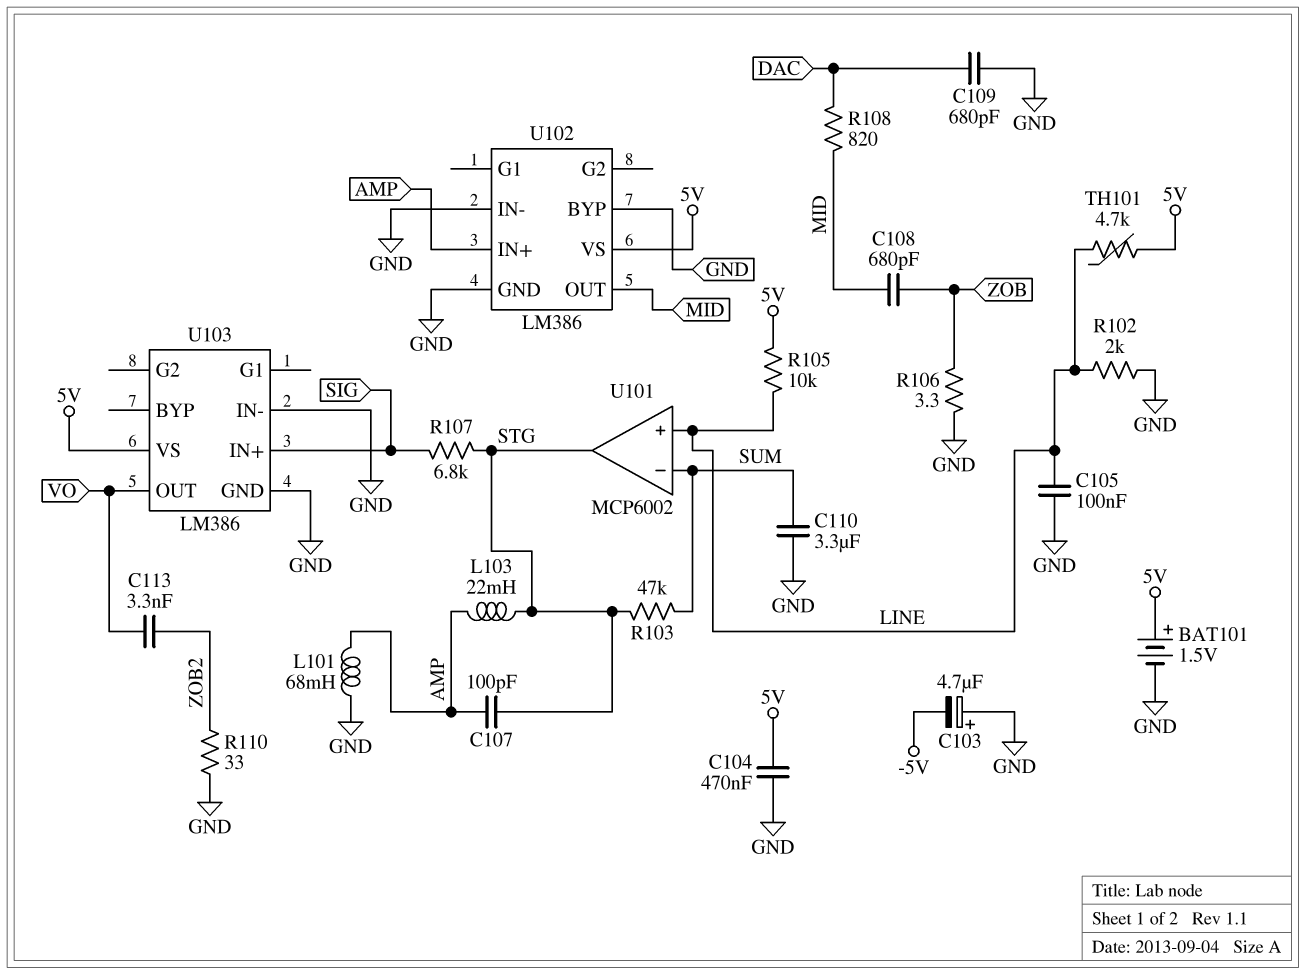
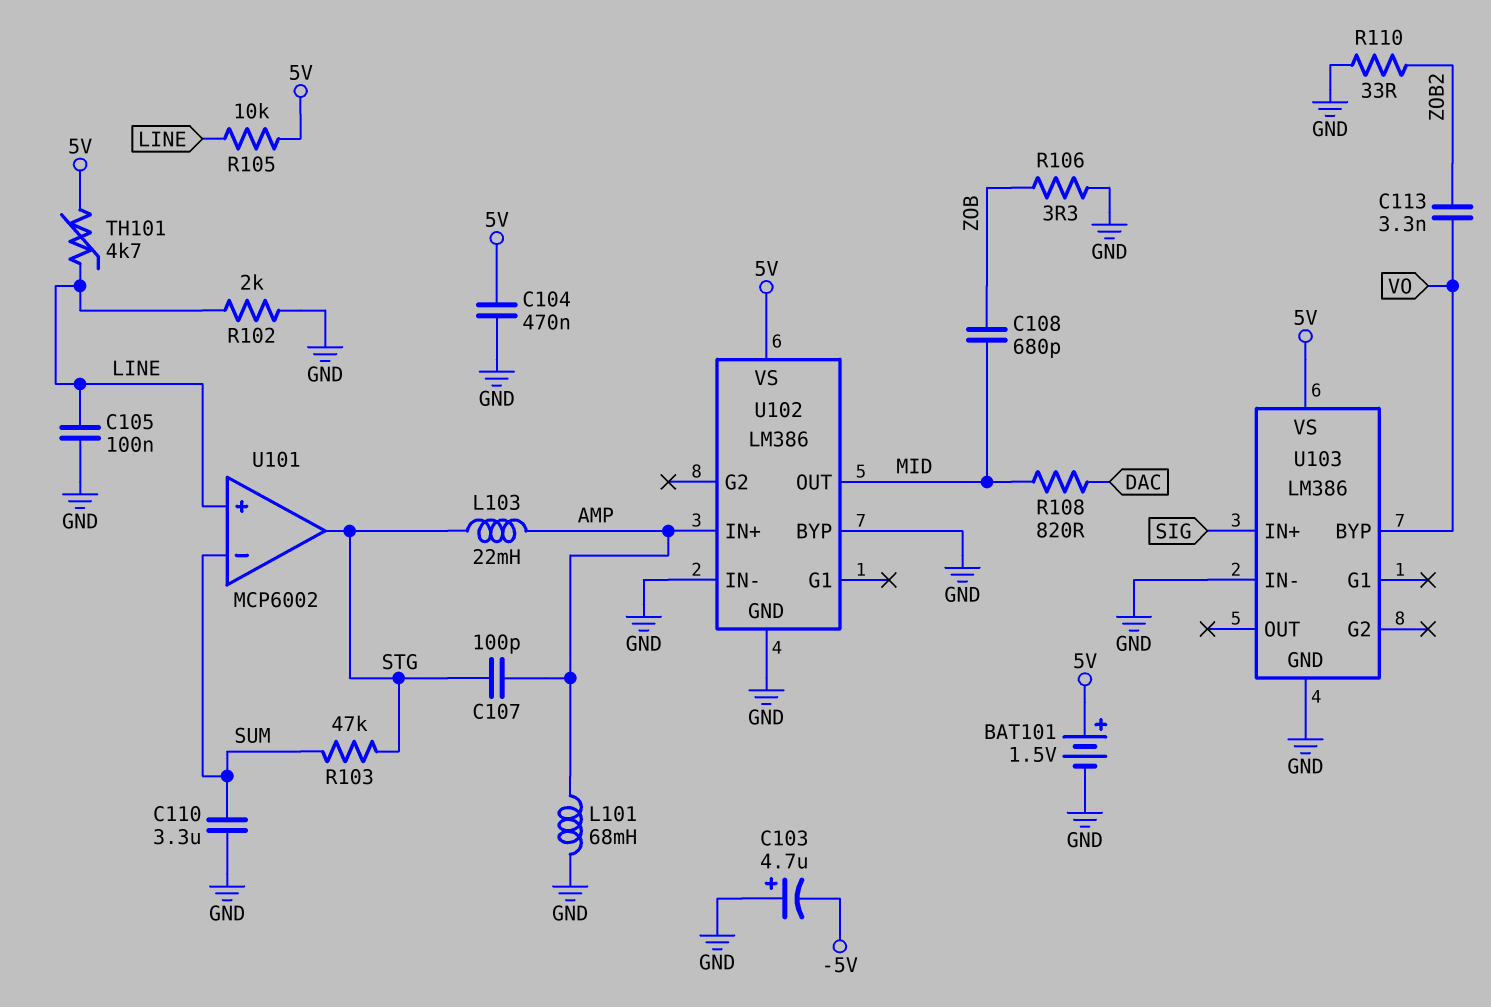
C109: 680pF (DAC, GND) -> none
R107: 6.8k (SIG, STG) -> none
U103 pin BYP: none -> VO
U103 pin OUT: VO -> none

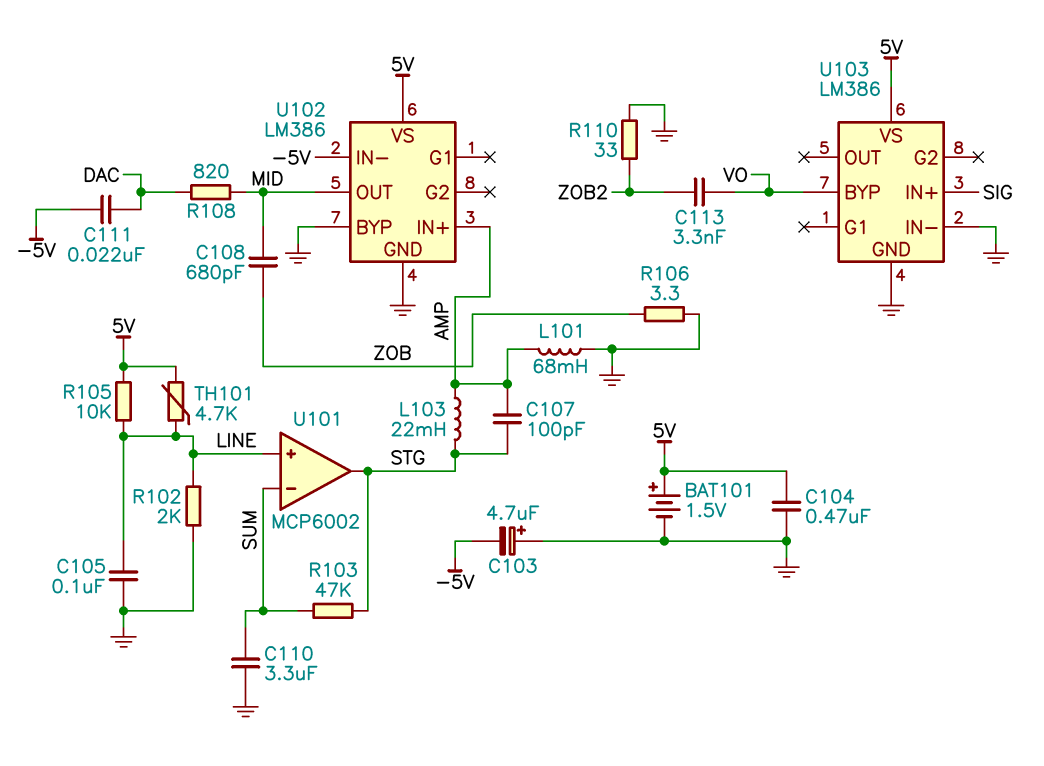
C111: none -> 22nF (-5V, DAC)
U102 pin IN-: GND -> -5V

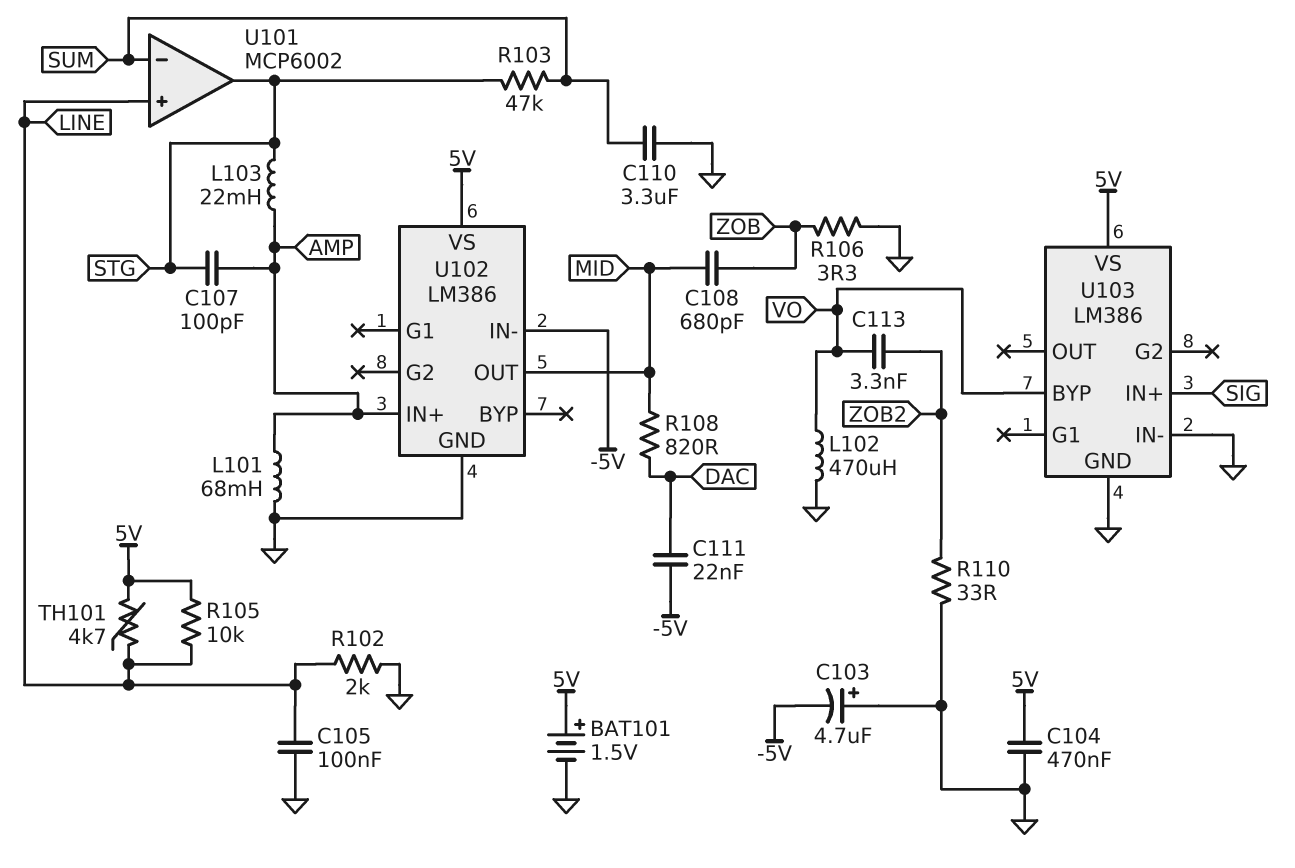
L102: none -> 470uH (GND, VO)
U102 pin BYP: GND -> none

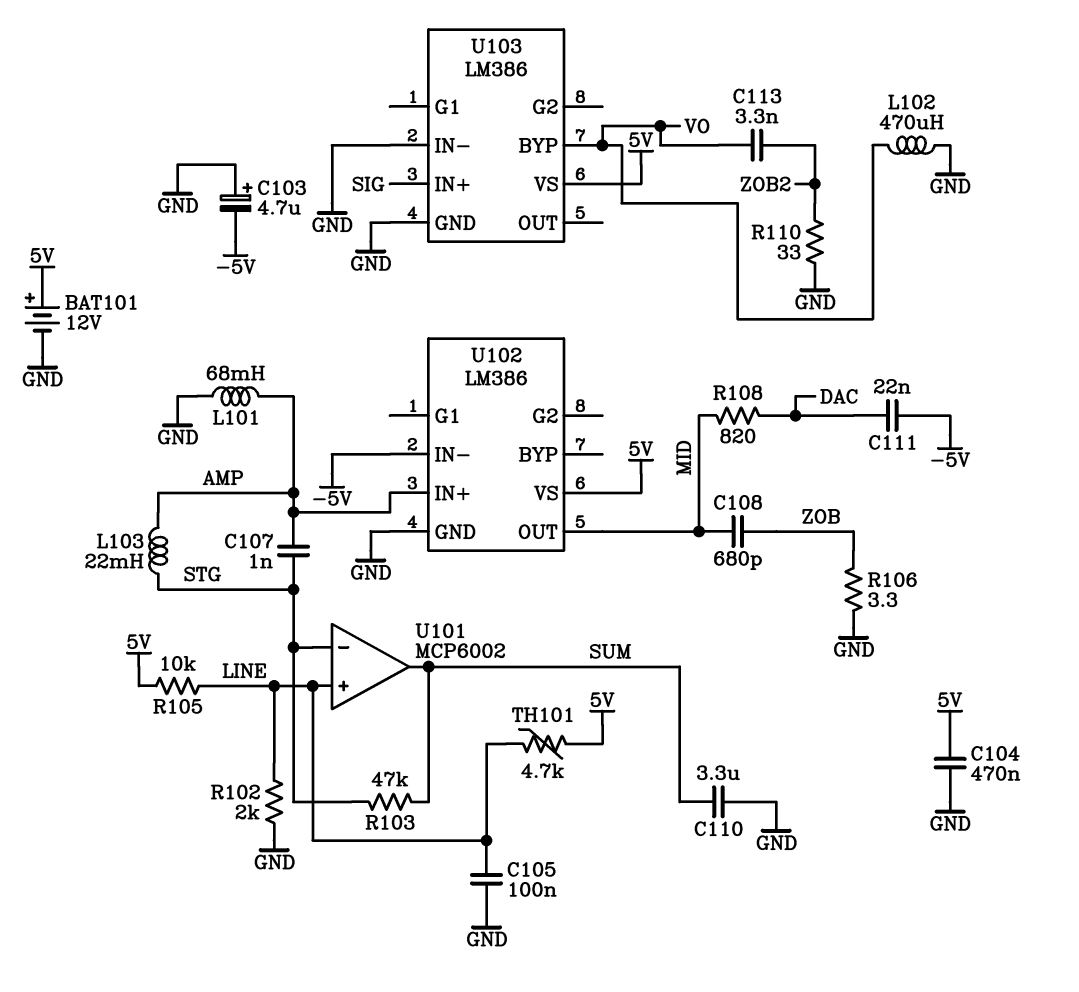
BAT101: 1.5V (plus 5V, minus GND) -> 12V (plus 5V, minus GND)
C107: 100pF (AMP, STG) -> 1nF (AMP, STG)
U101 pin in-: SUM -> STG
U101 pin out: STG -> SUM

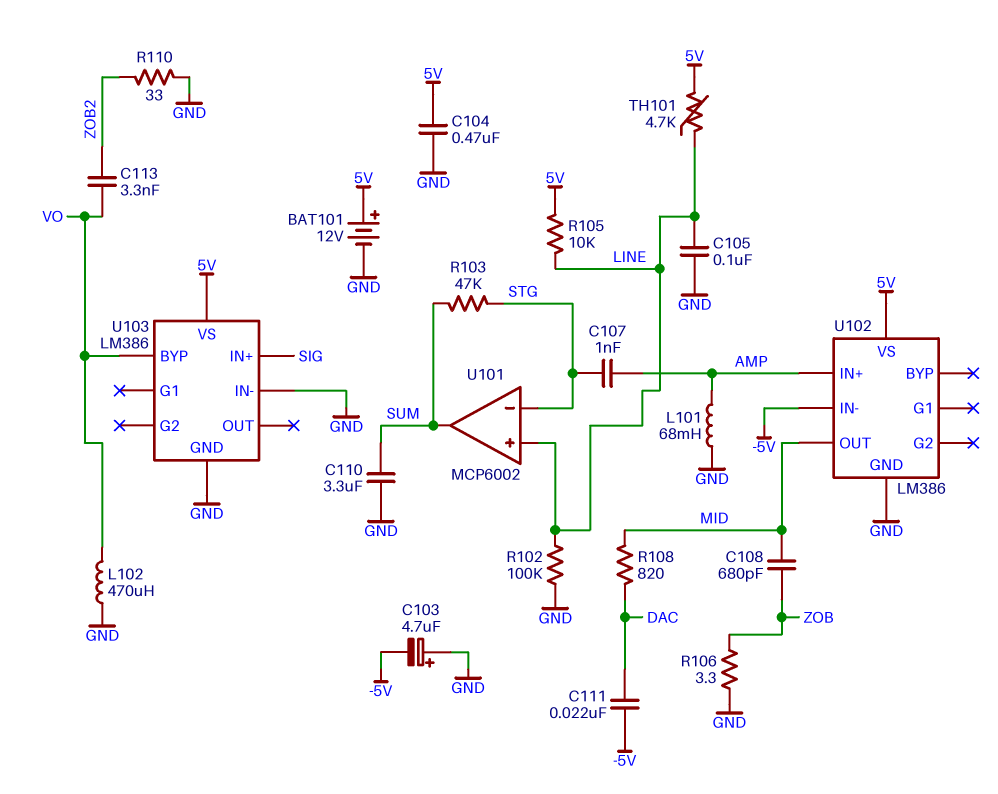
L103: 22mH (AMP, STG) -> none
R102: 2k (GND, LINE) -> 100k (GND, LINE)

